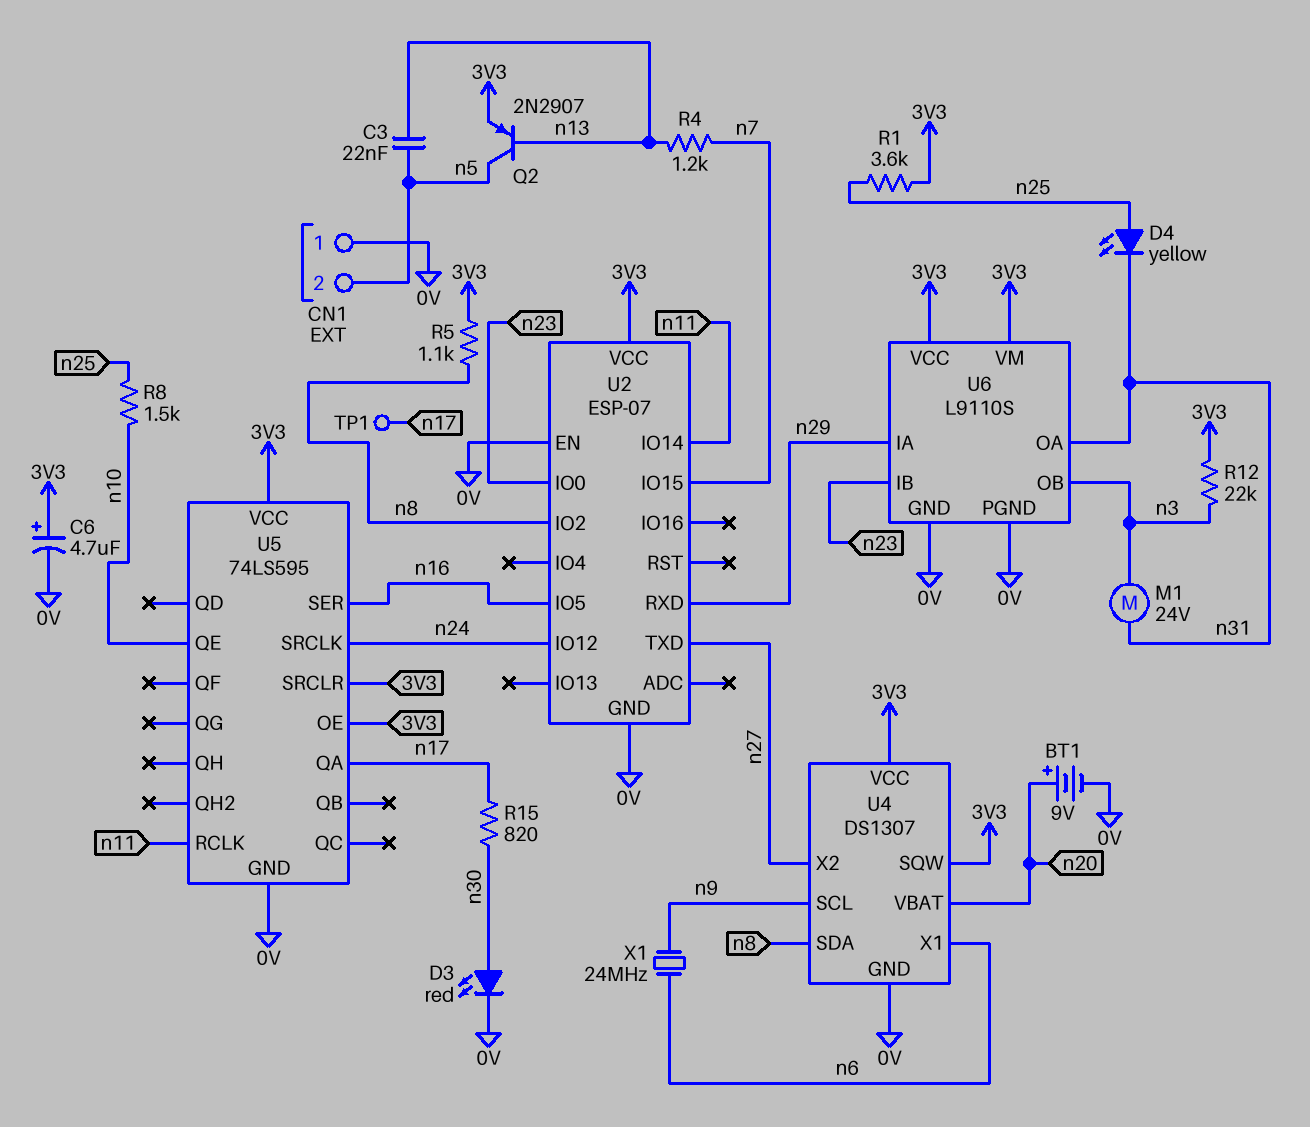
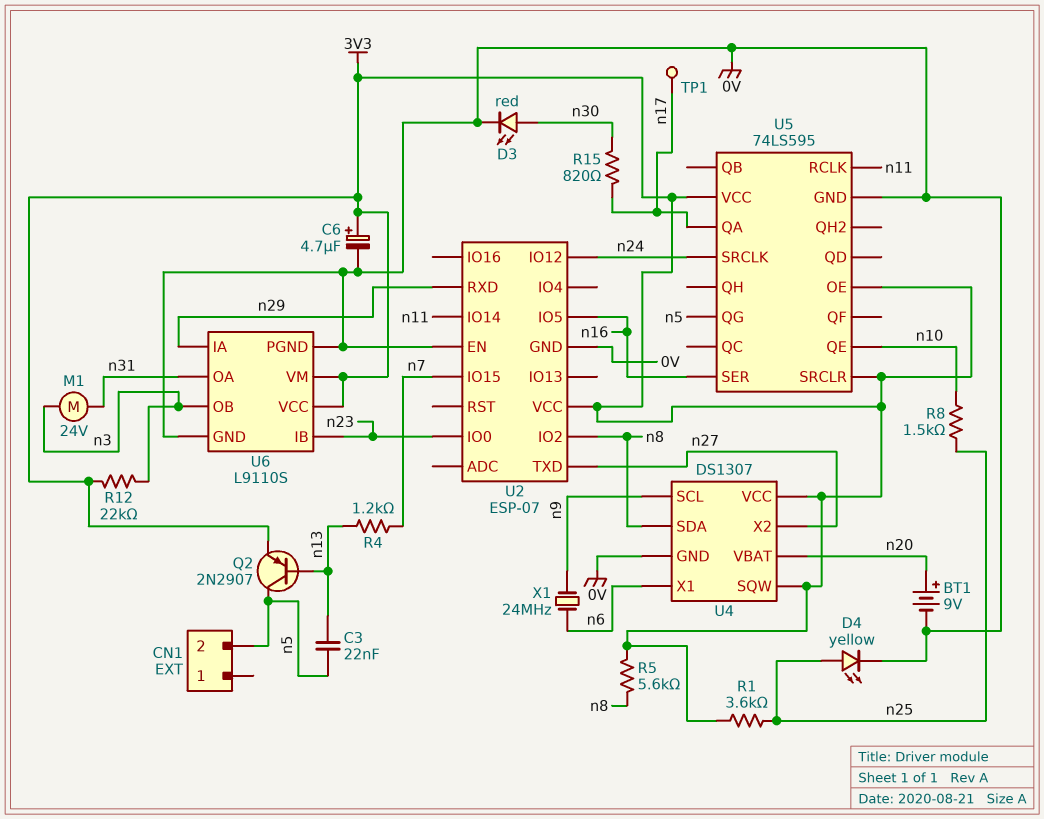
CN1 pin 1: 0V -> none
D4: LED yellow (A n25, K n31) -> LED yellow (A n25, K 0V)
R5: 1.1k (3V3, n8) -> 5.6k (3V3, n8)
U5 pin QG: none -> n5

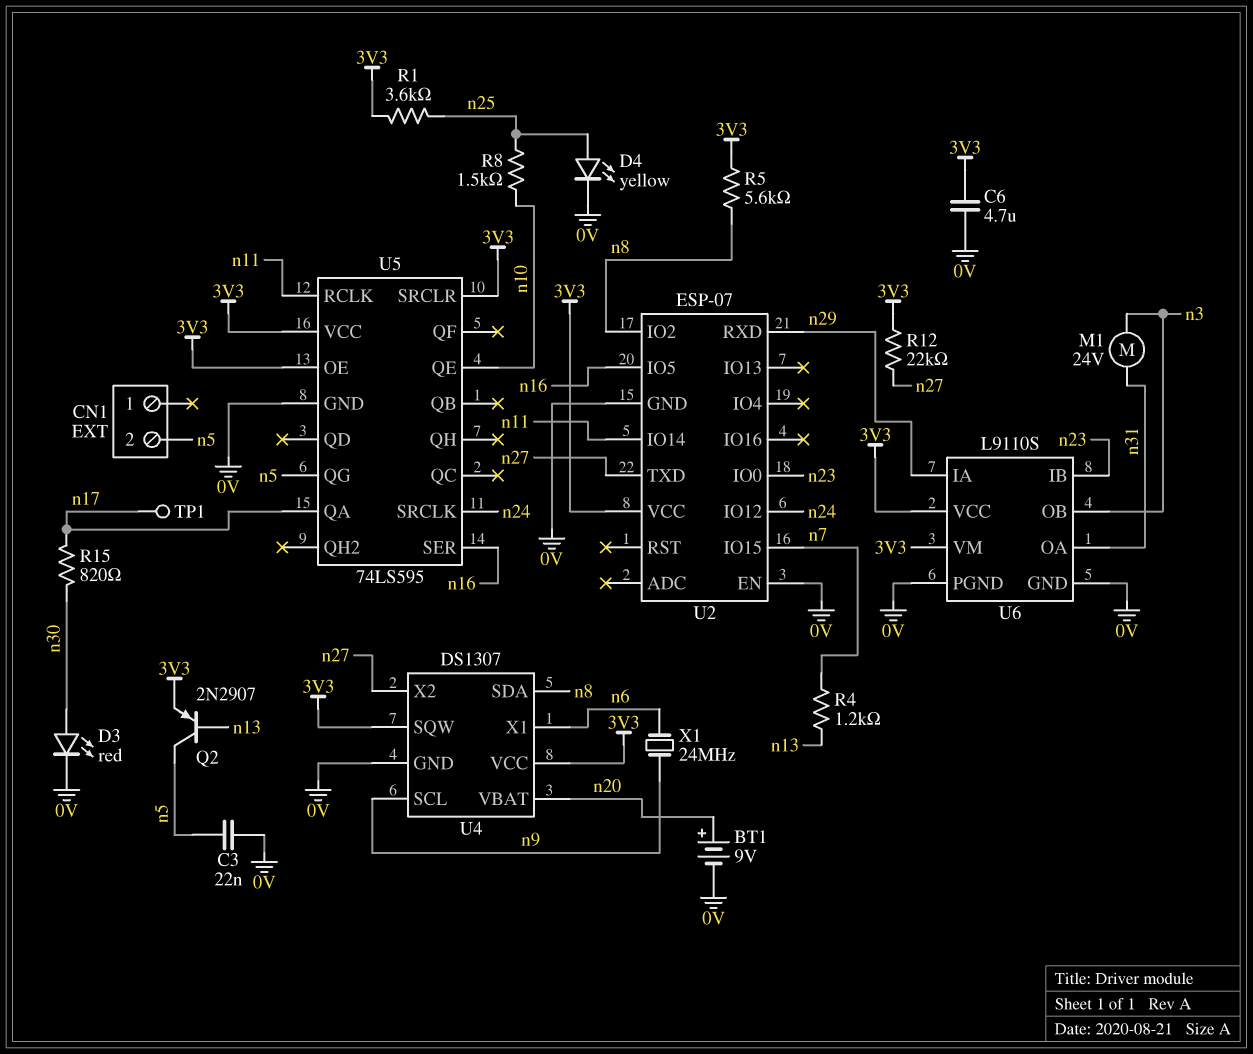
C3: 22nF (n5, n13) -> 22nF (0V, n5)
C6: 4.7uF (plus 3V3, minus 0V) -> 4.7uF (0V, 3V3)
R12: 22k (3V3, n3) -> 22k (3V3, n27)

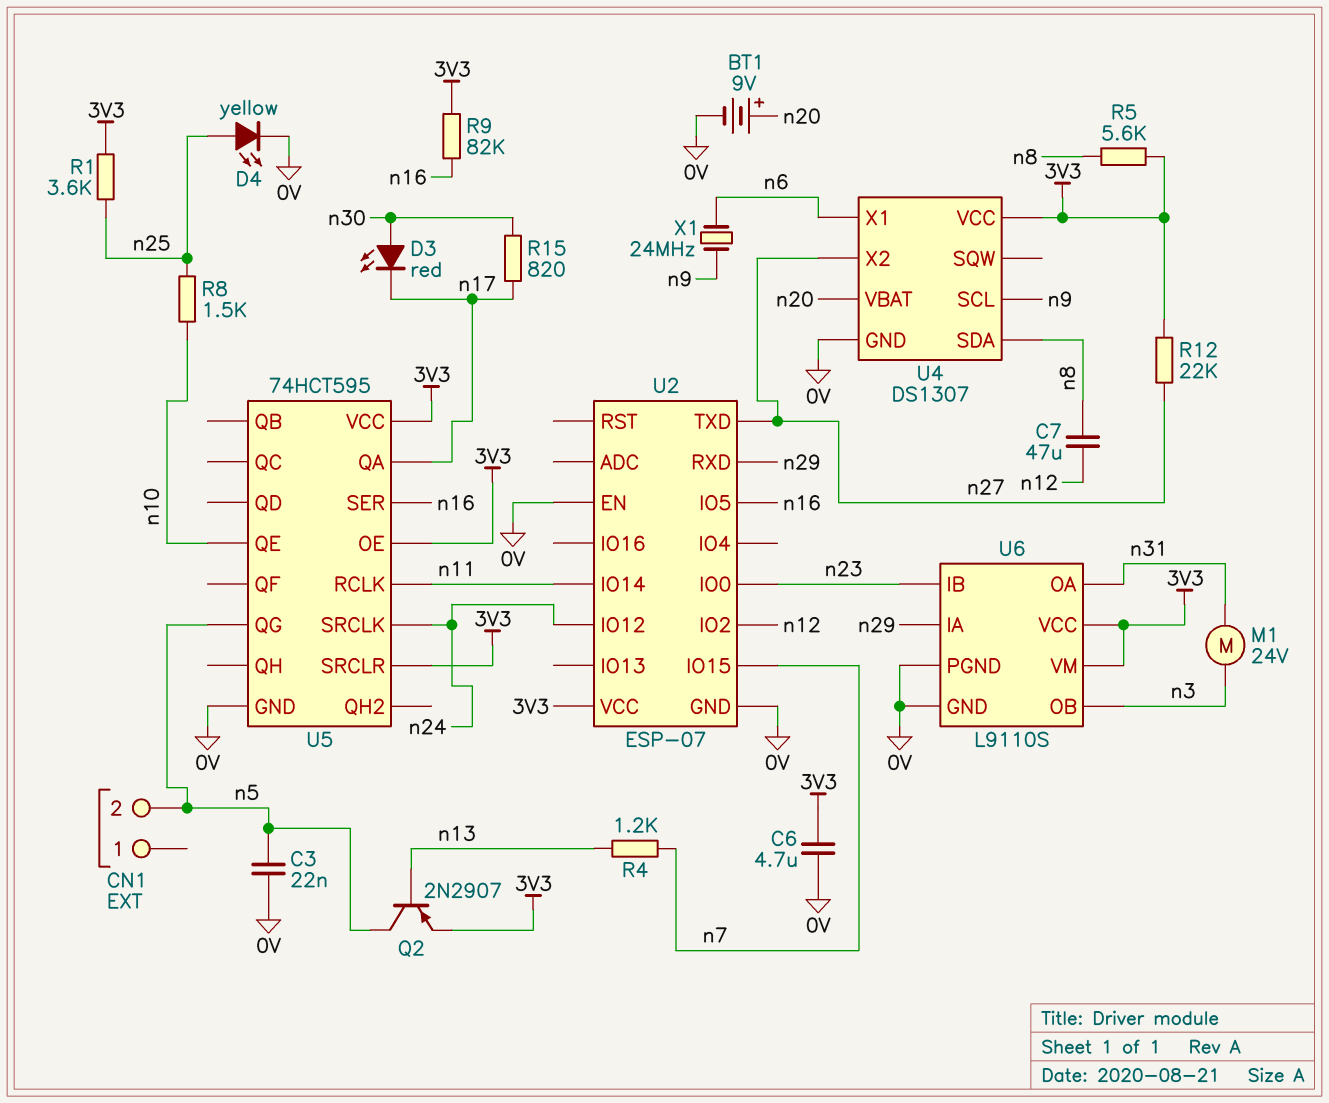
C7: none -> 47uF (n8, n12)
D3: LED red (A n30, K 0V) -> LED red (A n30, K n17)
R9: none -> 82k (3V3, n16)
TP1: test point (n17) -> none
U2 pin IO2: n8 -> n12
U4 pin SQW: 3V3 -> none
U5: 74LS595 -> 74HCT595

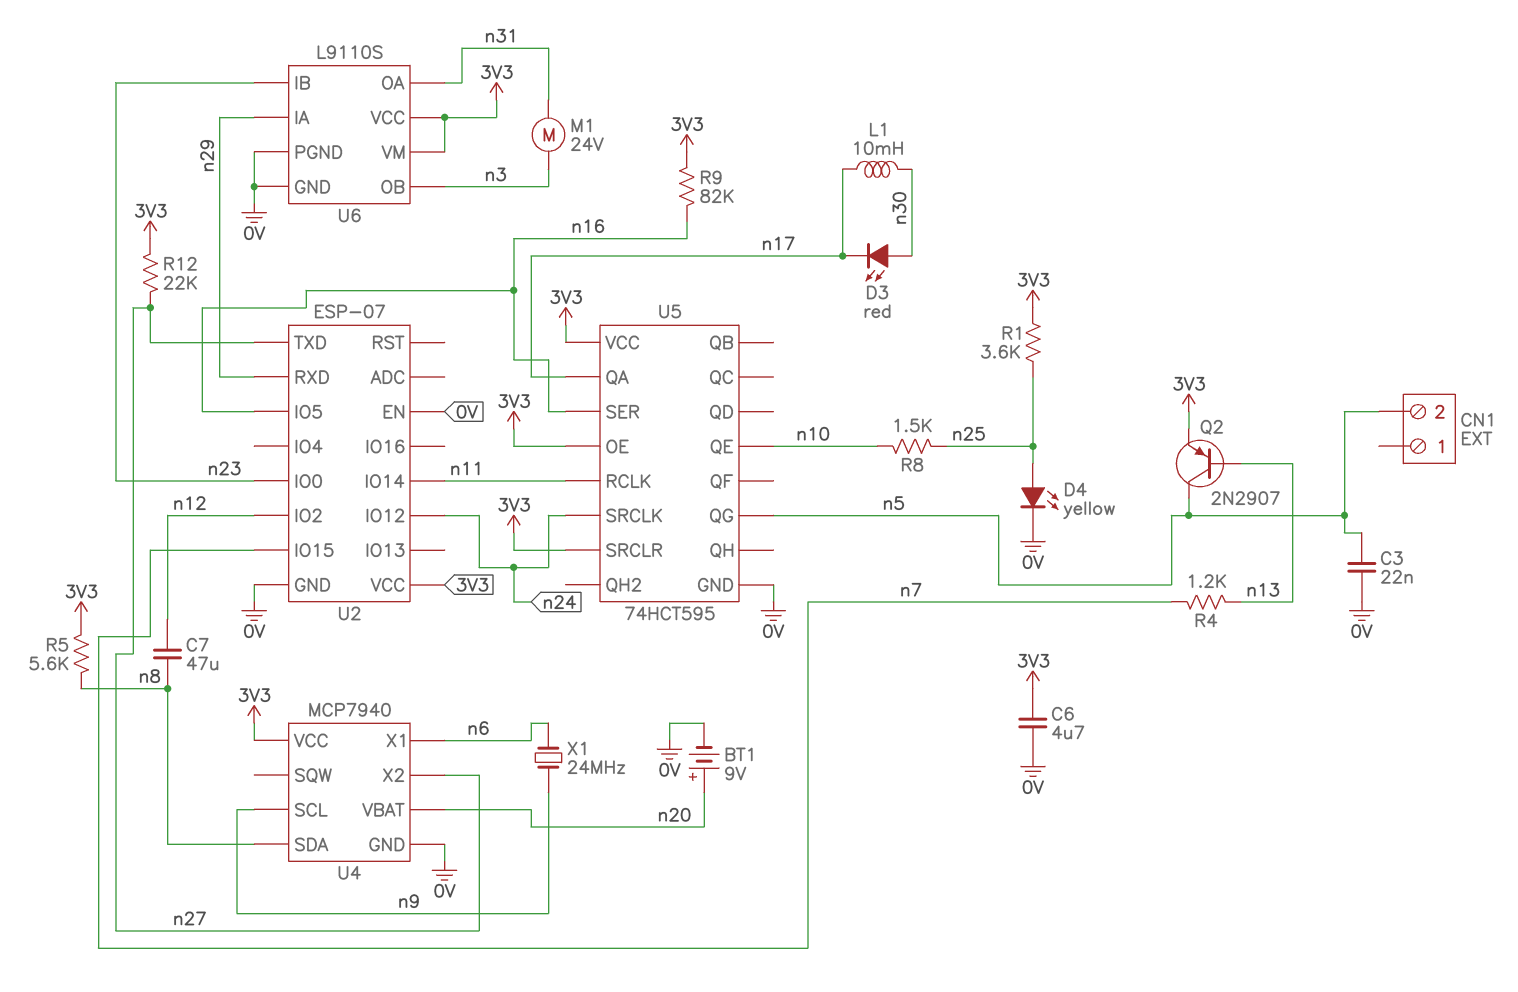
L1: none -> 10mH (n17, n30)
R15: 820 (n17, n30) -> none
U4: DS1307 -> MCP7940

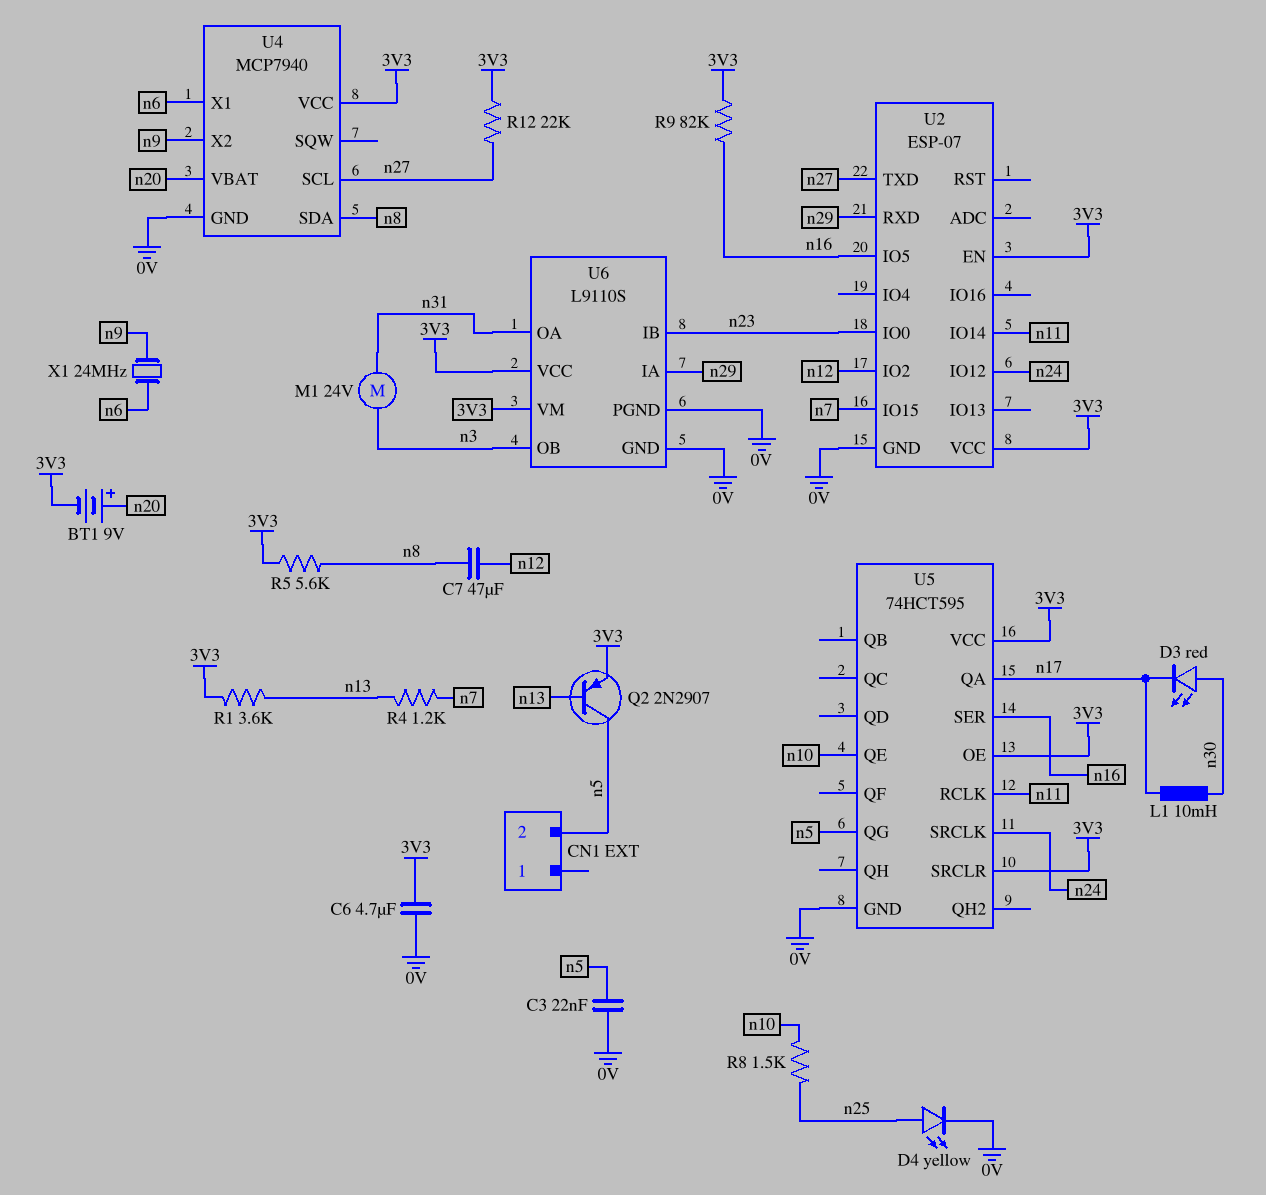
BT1: 9V (plus n20, minus 0V) -> 9V (plus n20, minus 3V3)
R1: 3.6k (3V3, n25) -> 3.6k (3V3, n13)
U2 pin EN: 0V -> 3V3
U4 pin SCL: n9 -> n27
U4 pin X2: n27 -> n9

